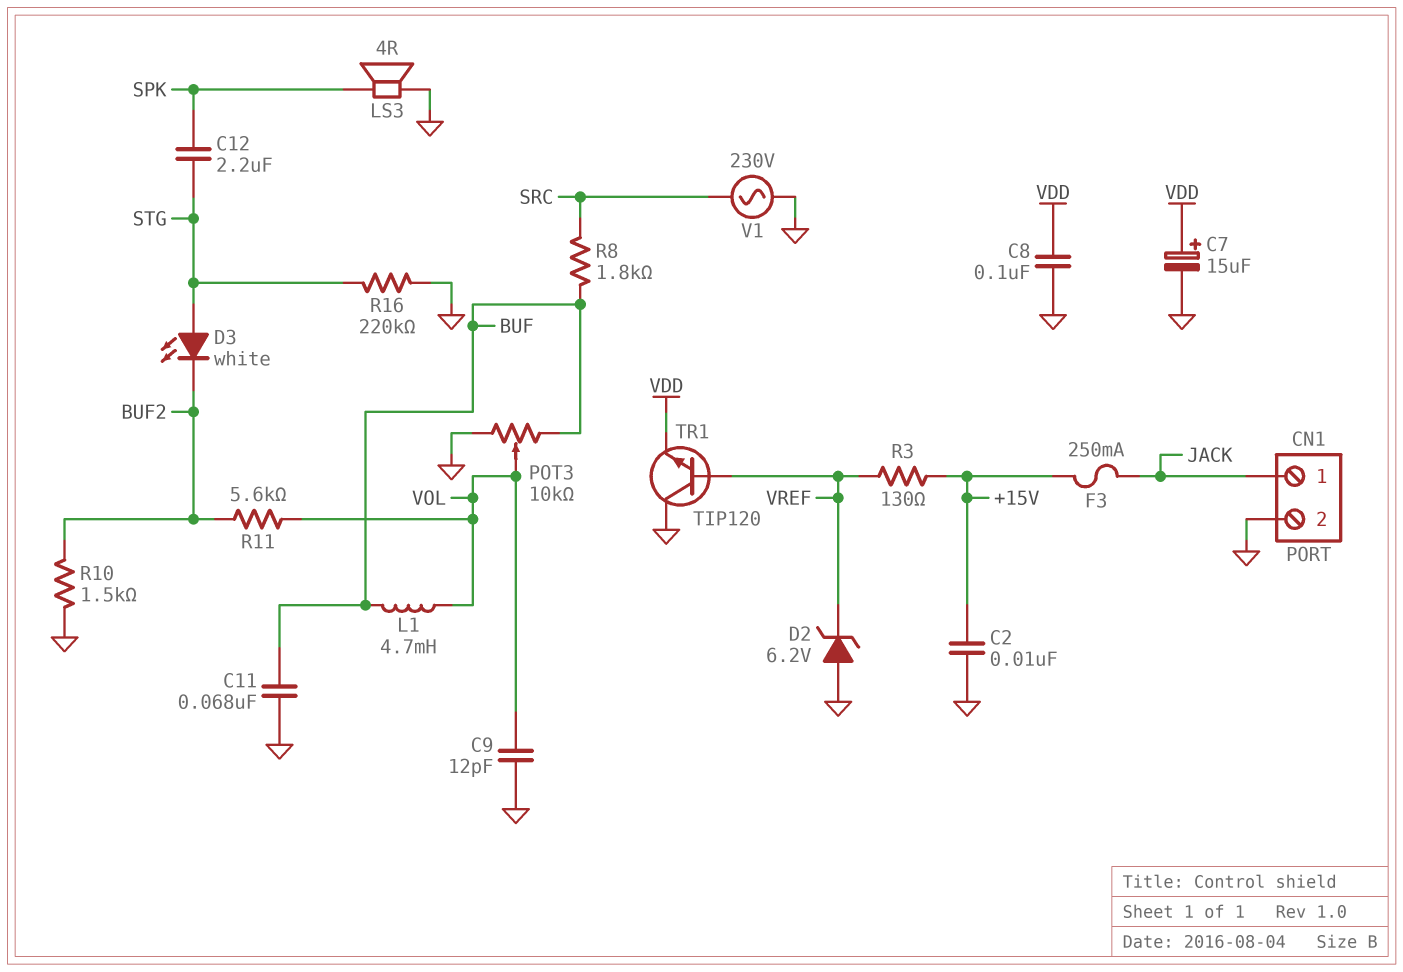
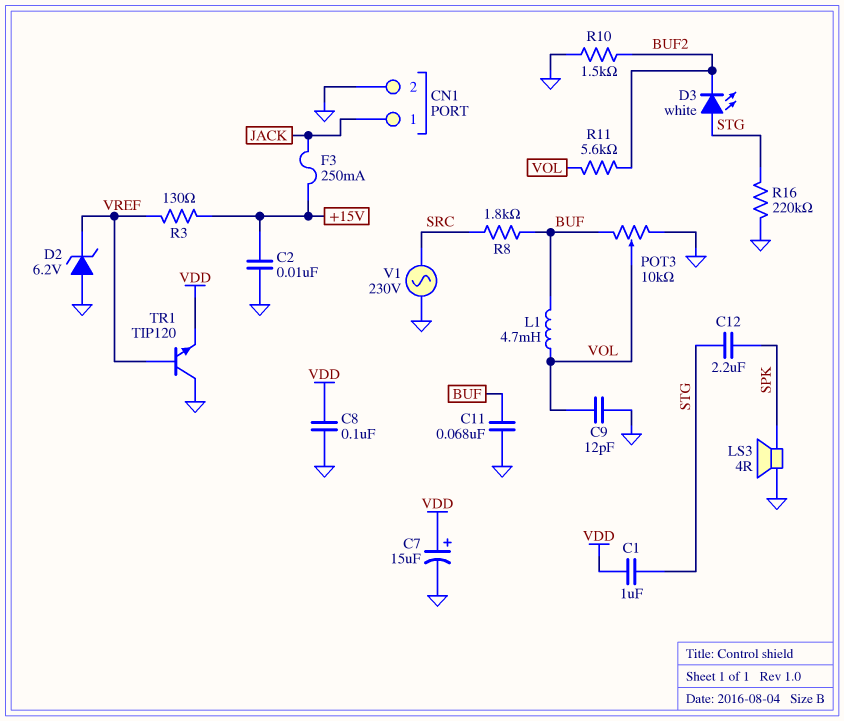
C1: none -> 1uF (STG, VDD)

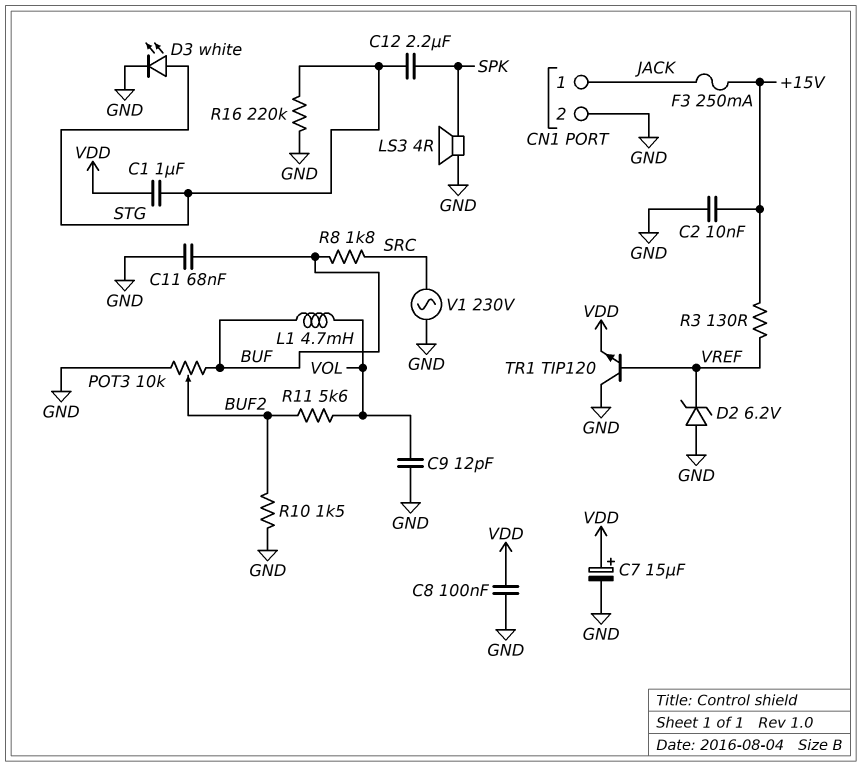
D3: LED white (A STG, K BUF2) -> LED white (A STG, K GND)
POT3: 10k (BUF, GND, wiper VOL) -> 10k (BUF, GND, wiper BUF2)

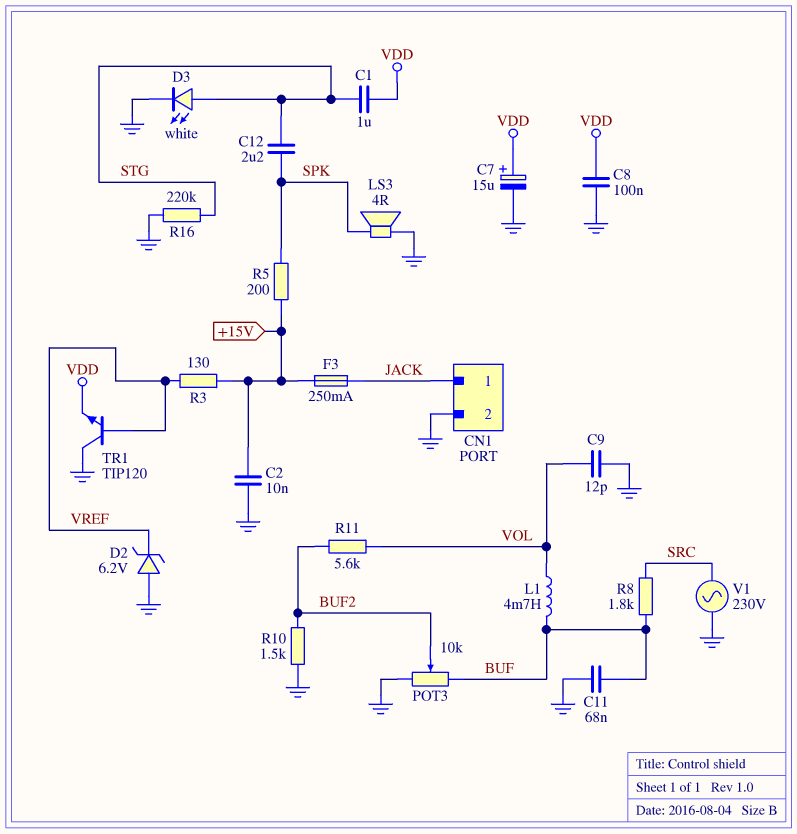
R5: none -> 200 (+15V, SPK)

